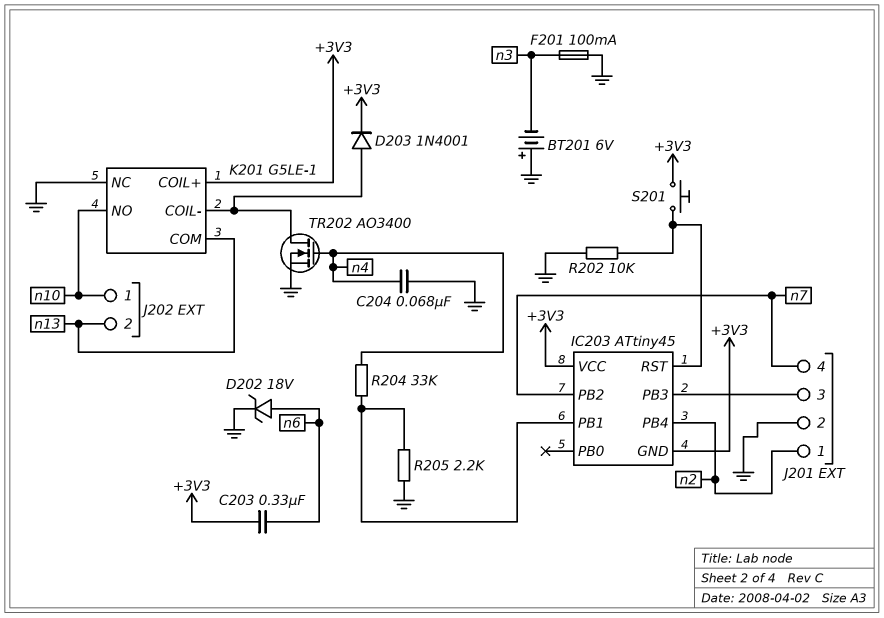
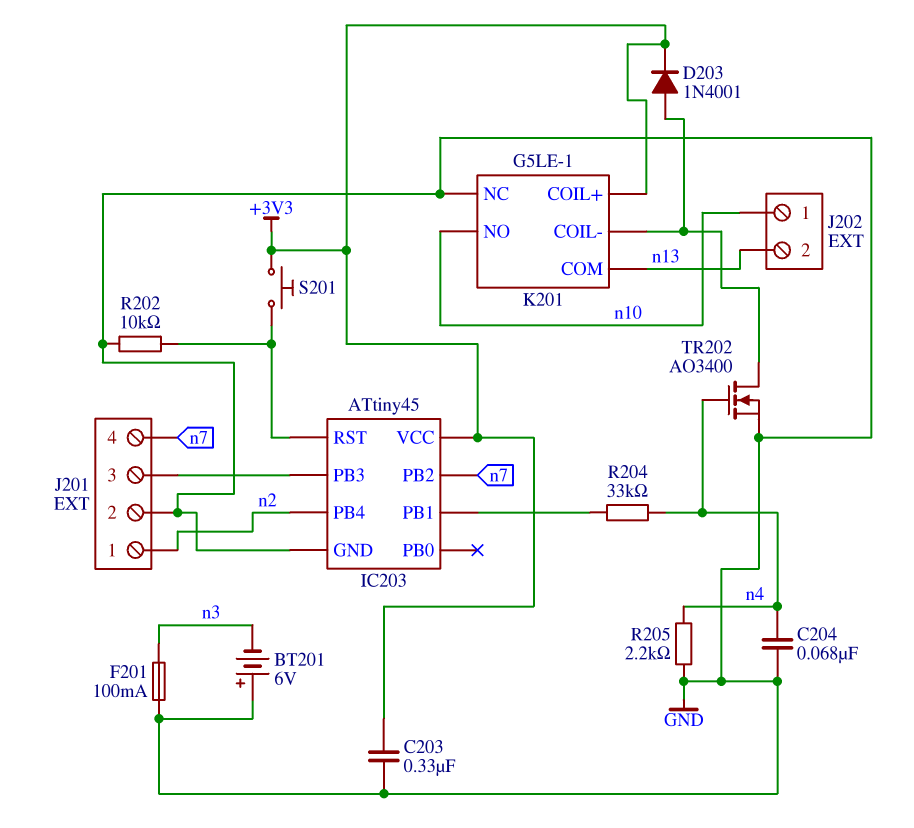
C203: 330nF (+3V3, n6) -> 330nF (+3V3, GND)
D202: zener 18V (A n6, K GND) -> none
IC203 pin GND: +3V3 -> GND
R205: 2.2k (GND, IC203/PB1) -> 2.2k (GND, n4)

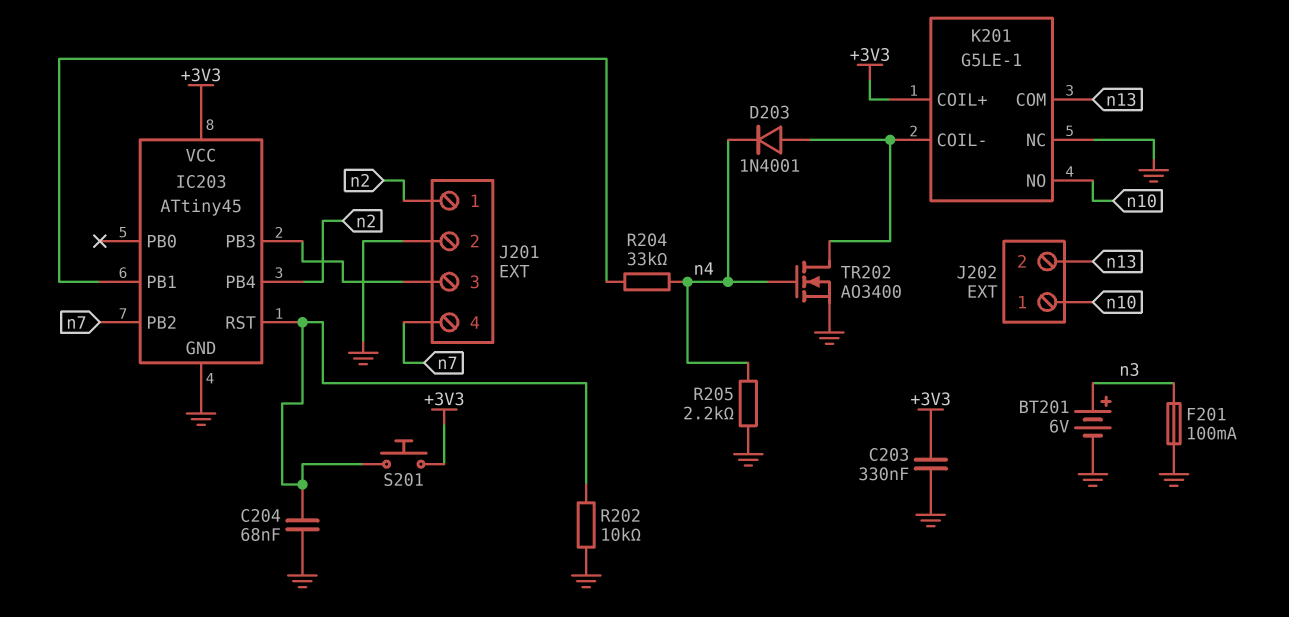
BT201: 6V (plus GND, minus n3) -> 6V (plus n3, minus GND)
C204: 68nF (GND, n4) -> 68nF (GND, IC203/RST)
D203: diode 1N4001 (A K201/COIL-, K +3V3) -> diode 1N4001 (A K201/COIL-, K n4)

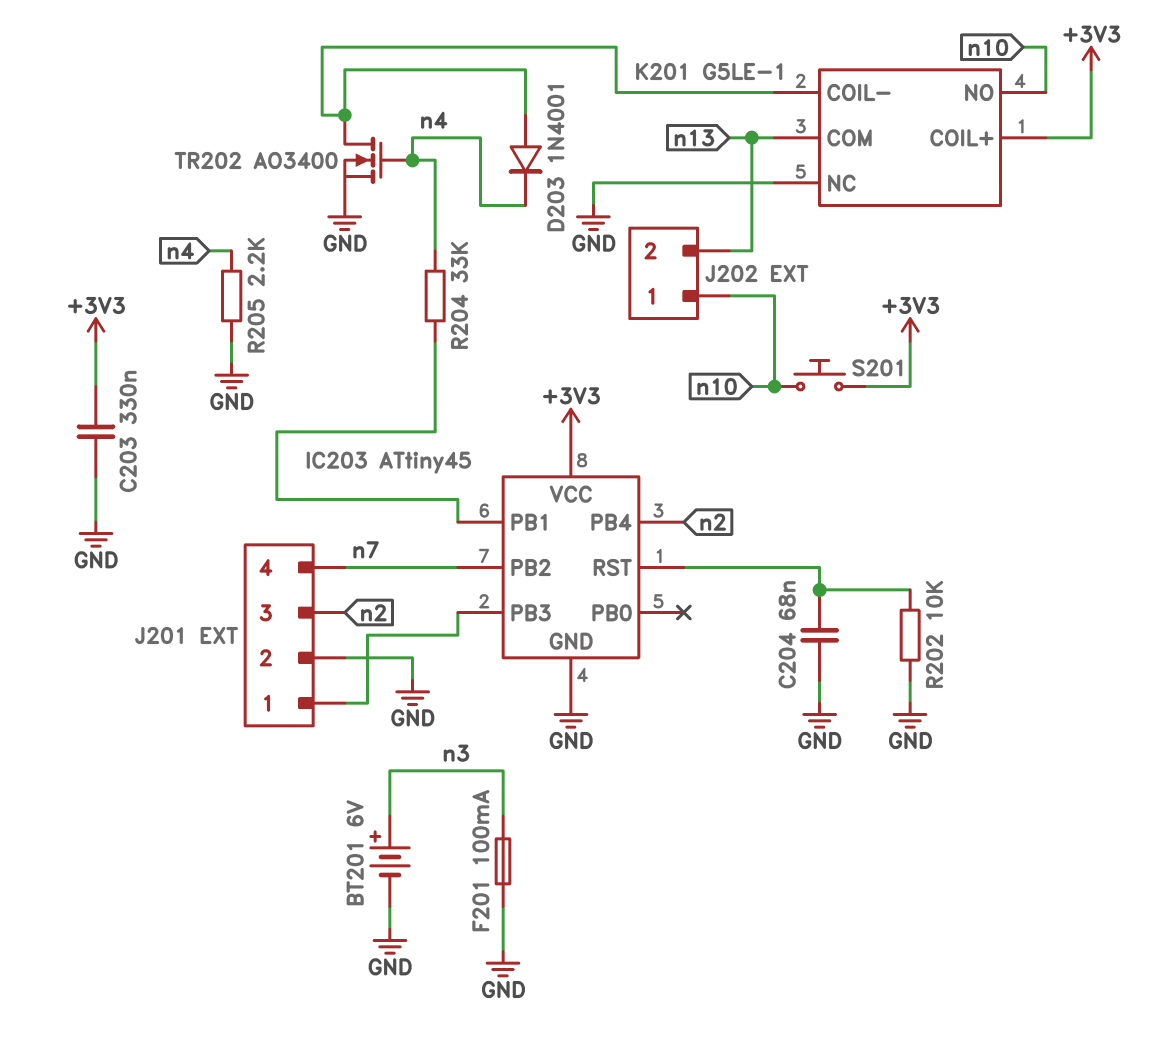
J201 pin 1: n2 -> IC203/PB3
J201 pin 3: IC203/PB3 -> n2
S201: button (+3V3, IC203/RST) -> button (+3V3, n10)

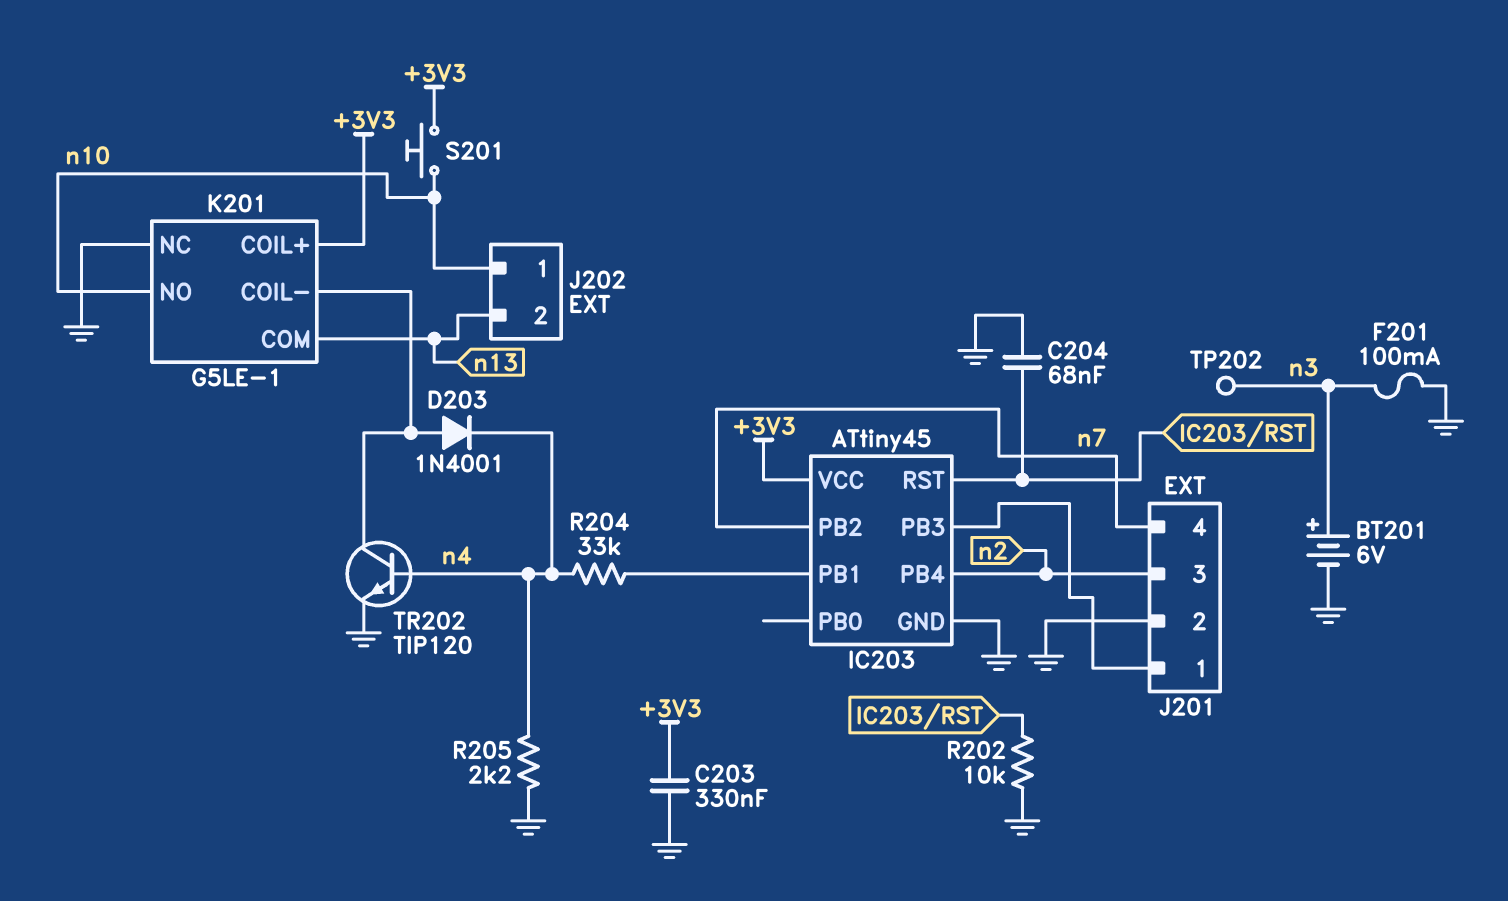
TP202: none -> test point (n3)
TR202: NMOS AO3400 (G n4, D K201/COIL-, S GND) -> NPN TIP120 (B n4, C K201/COIL-, E GND)

